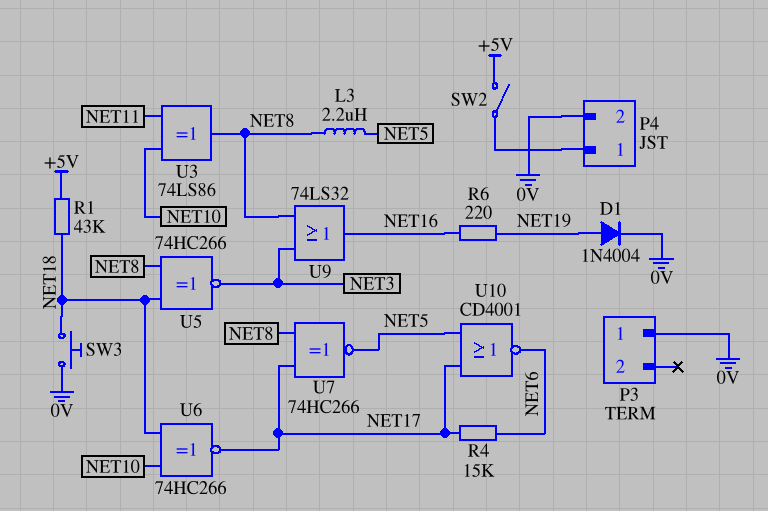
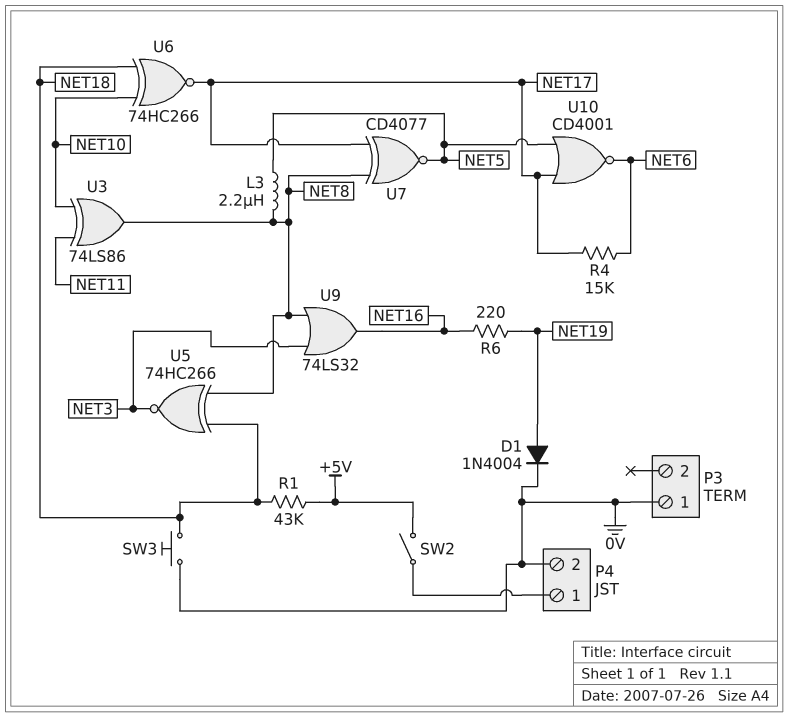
U7: XNOR 74HC266 (in NET8, in NET17, out NET5) -> XNOR CD4077 (in NET8, in NET17, out NET5)

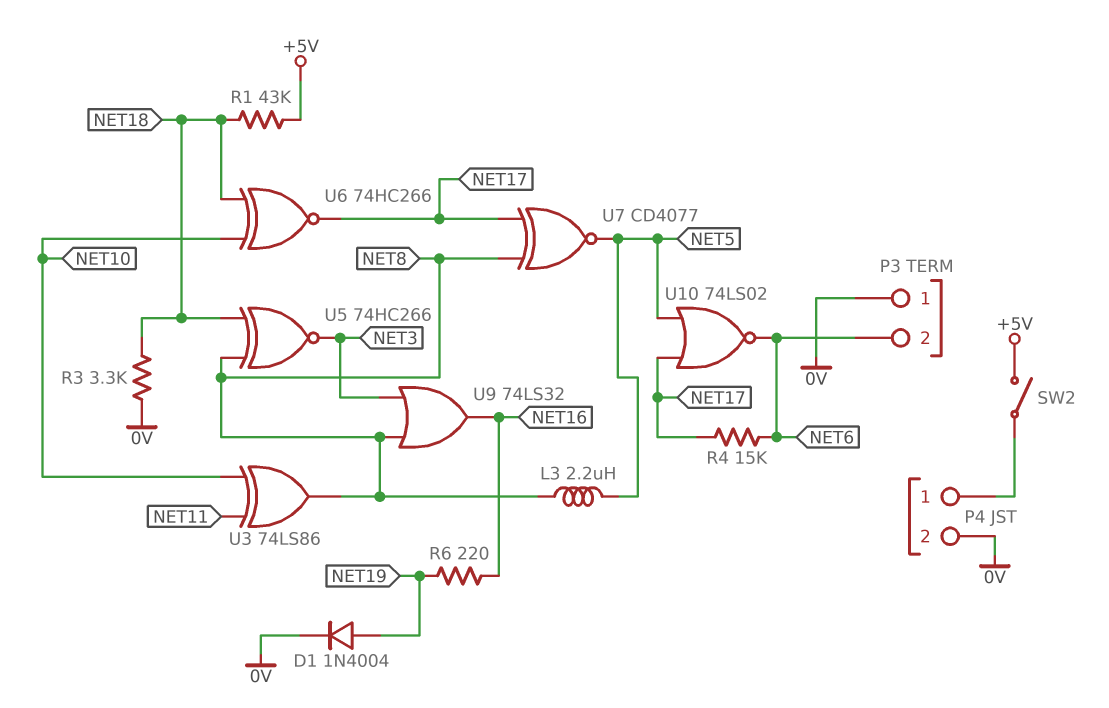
P3 pin 2: none -> NET6
R3: none -> 3.3k (0V, NET18)
SW3: button (0V, NET18) -> none
U10: NOR CD4001 (in NET5, in NET17, out NET6) -> NOR 74LS02 (in NET5, in NET17, out NET6)

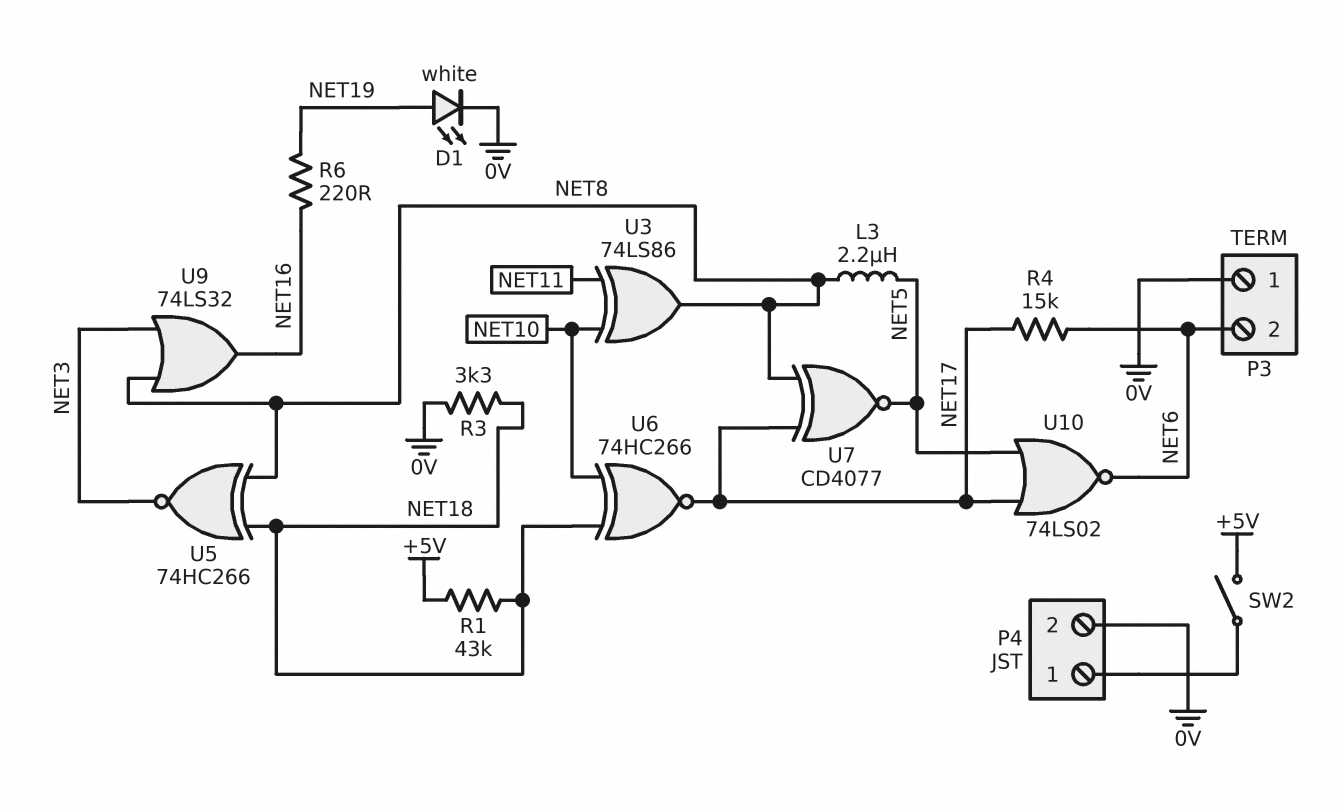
D1: diode 1N4004 (A NET19, K 0V) -> LED white (A NET19, K 0V)

